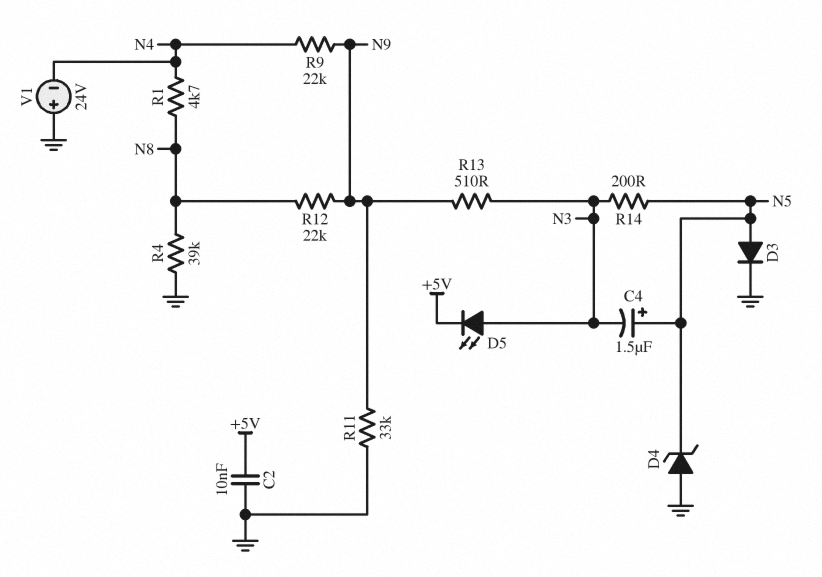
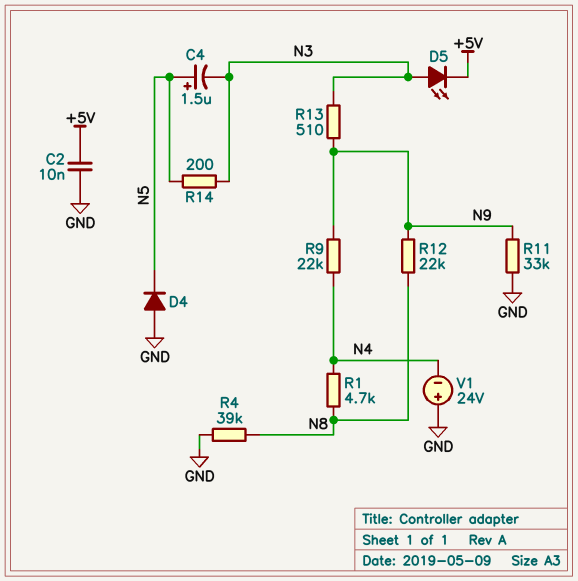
D3: diode (A N5, K GND) -> none
D4: zener (A GND, K N5) -> diode (A GND, K N5)

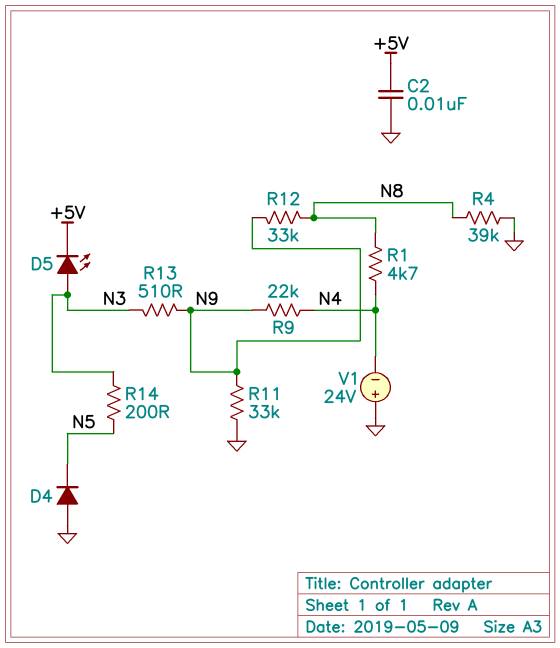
C4: 1.5uF (plus N5, minus N3) -> none
R12: 22k (N8, N9) -> 33k (N8, N9)

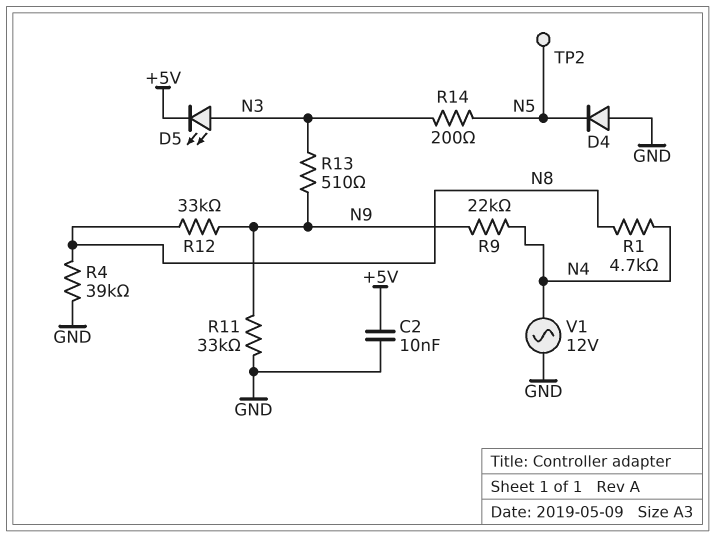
TP2: none -> test point (N5)
V1: 24V (plus GND, minus N4) -> AC 12V (GND, N4)

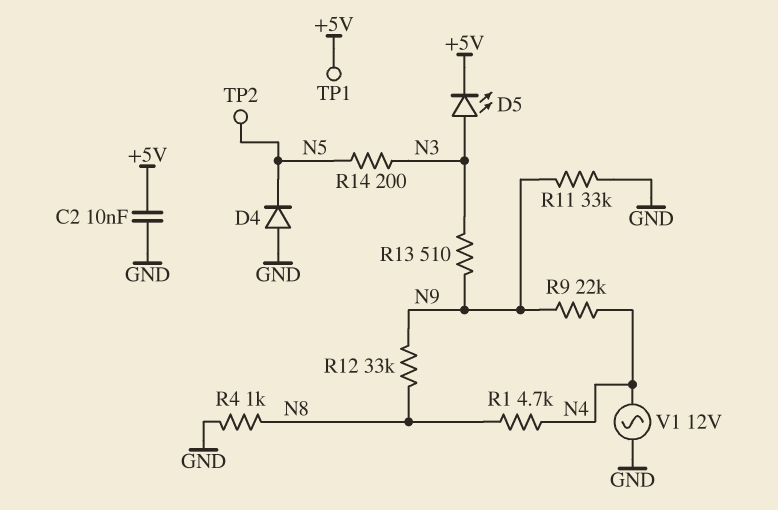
R4: 39k (GND, N8) -> 1k (GND, N8)
TP1: none -> test point (+5V)

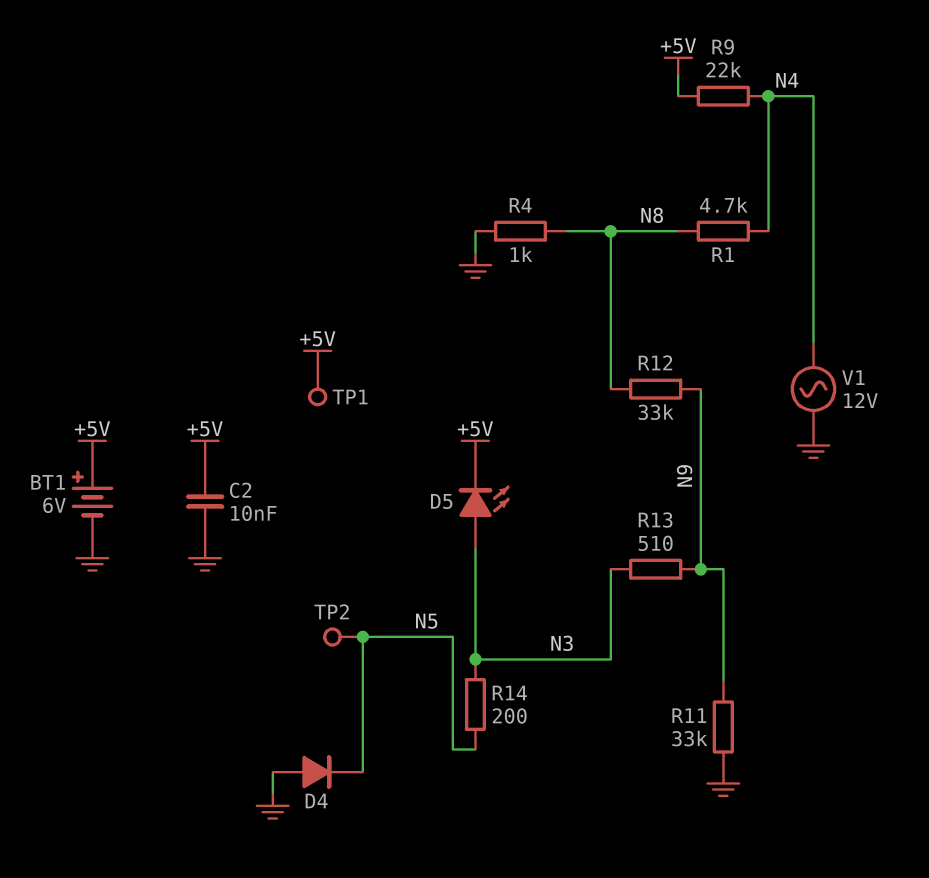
BT1: none -> 6V (plus +5V, minus GND)
R9: 22k (N4, N9) -> 22k (+5V, N4)

